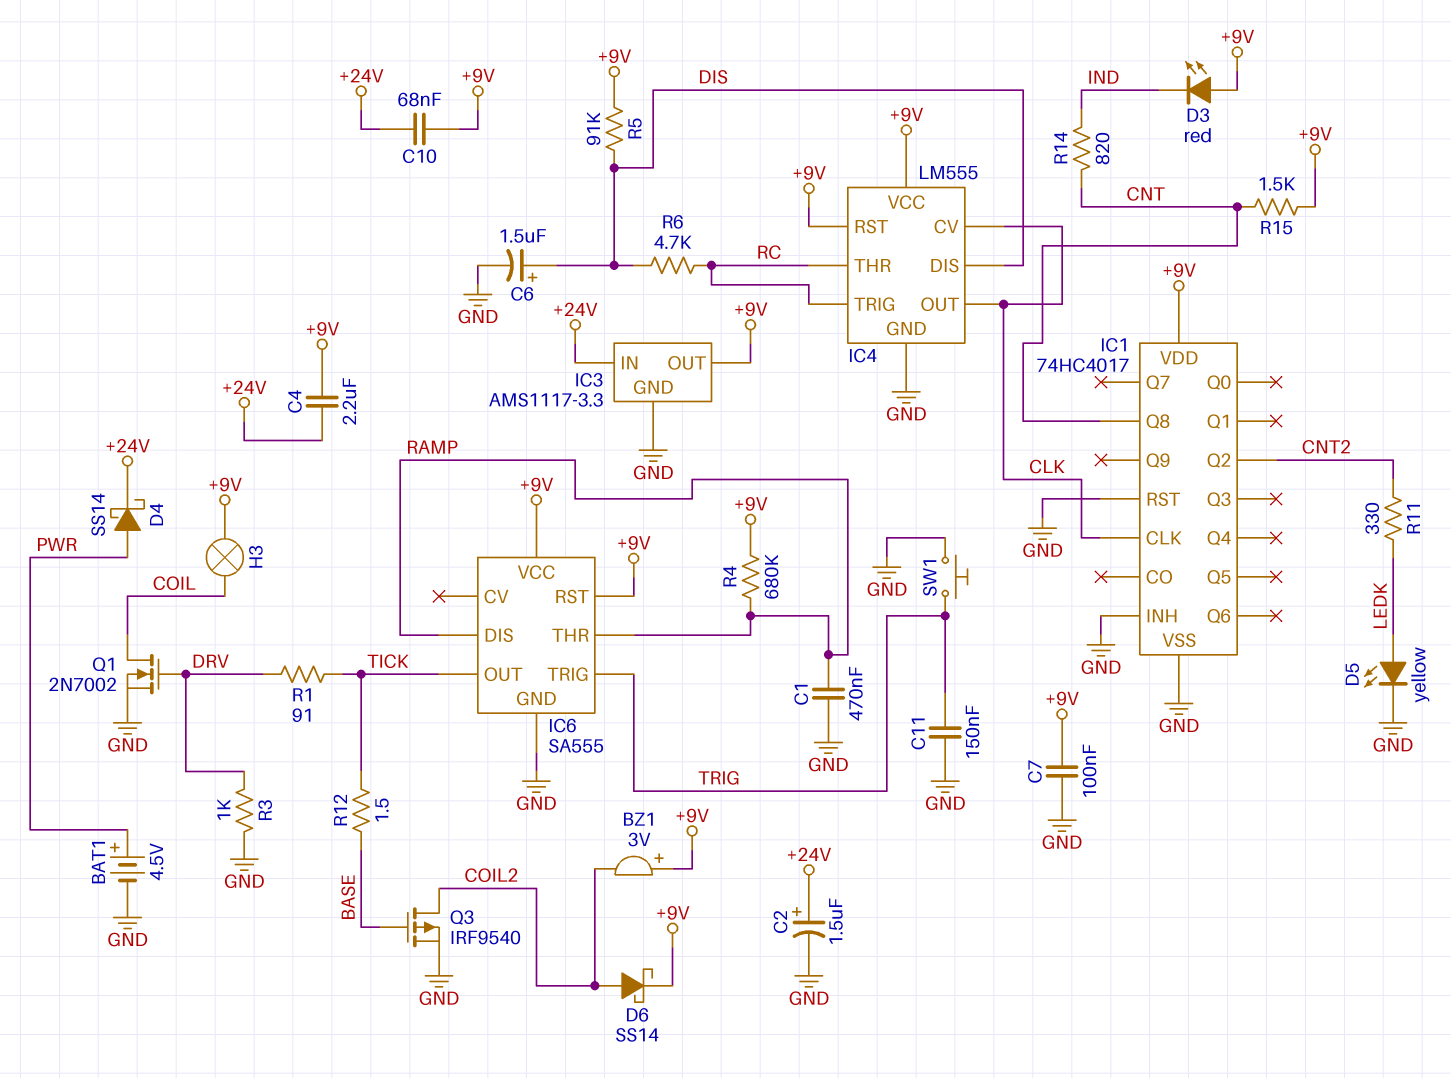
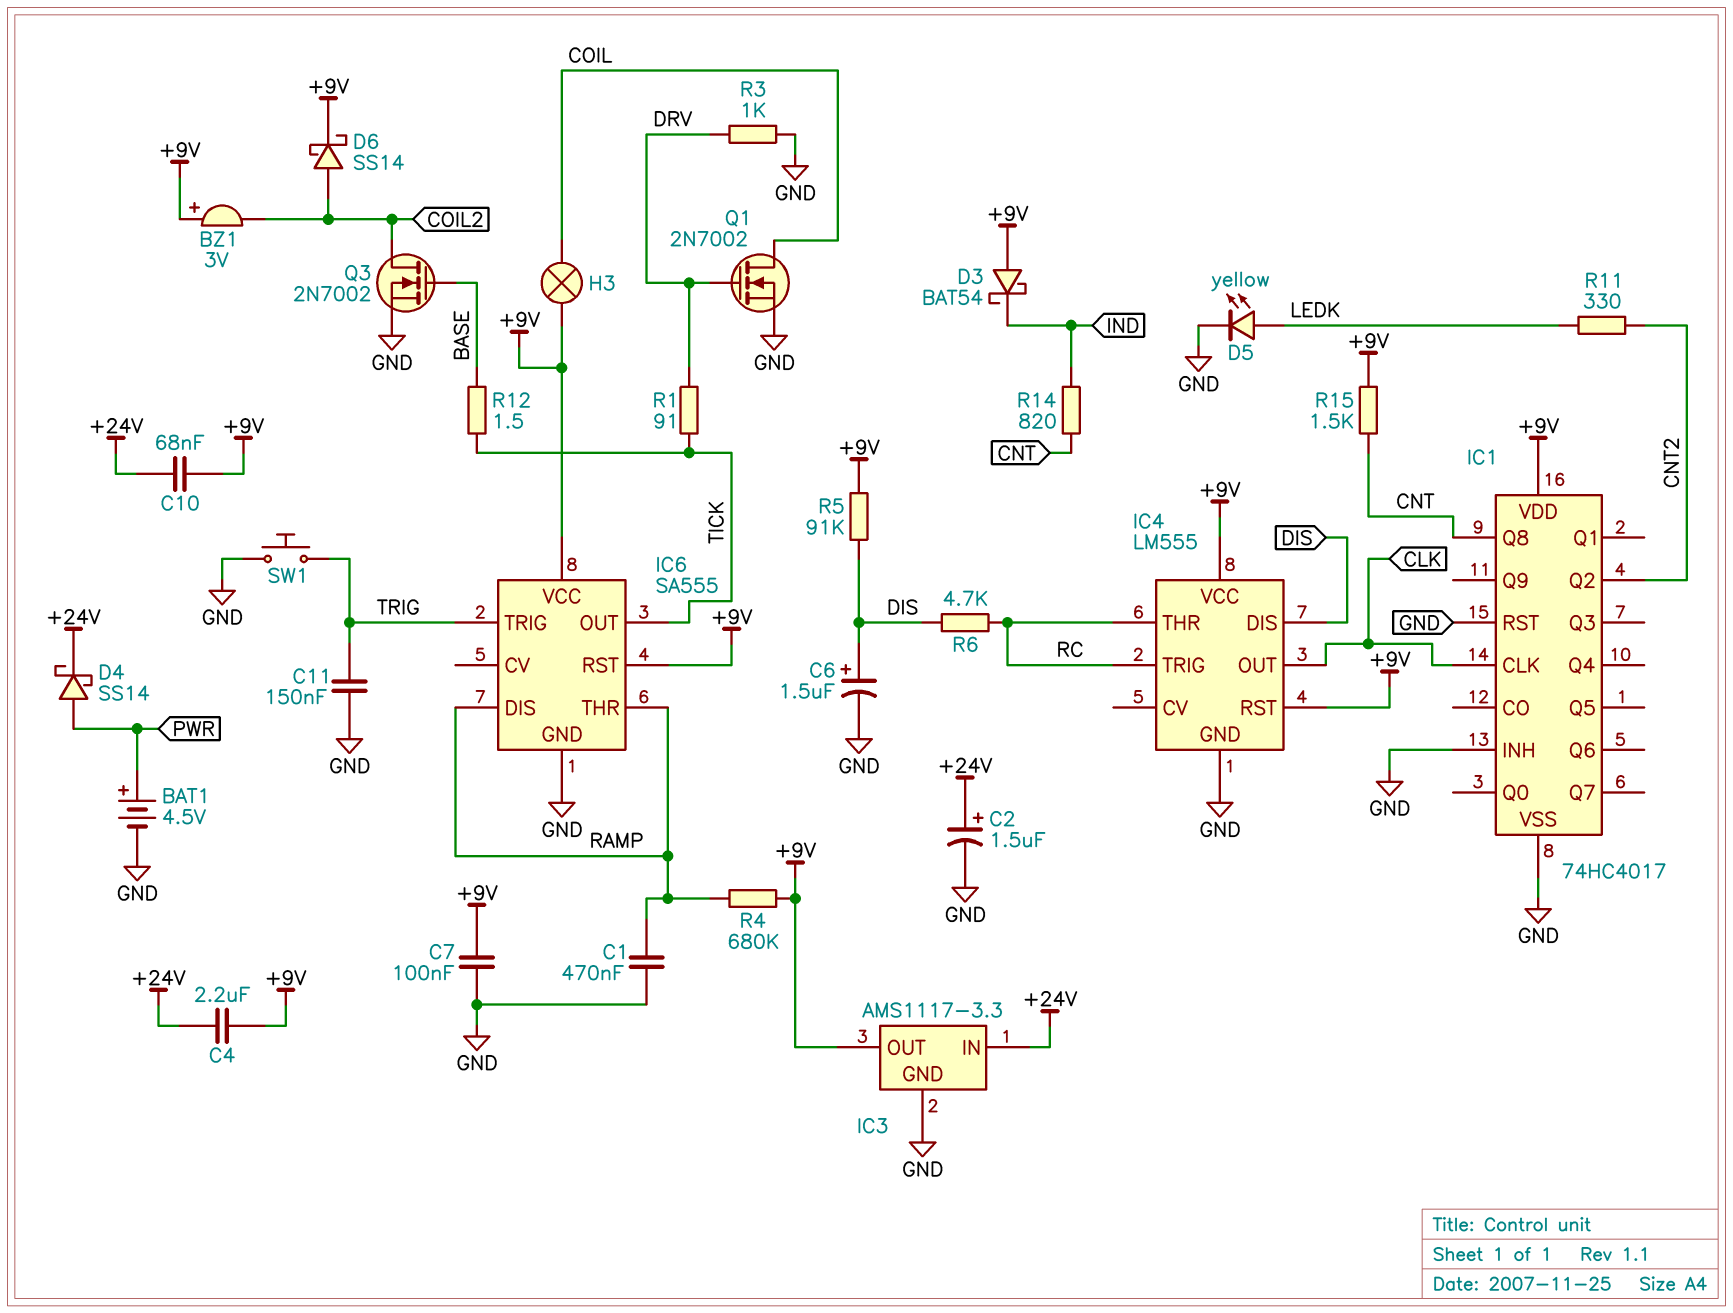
D3: LED red (A +9V, K IND) -> schottky BAT54 (A +9V, K IND)
IC4 pin CV: CLK -> none
Q3: PMOS IRF9540 (G BASE, D COIL2, S GND) -> NMOS 2N7002 (G BASE, D COIL2, S GND)

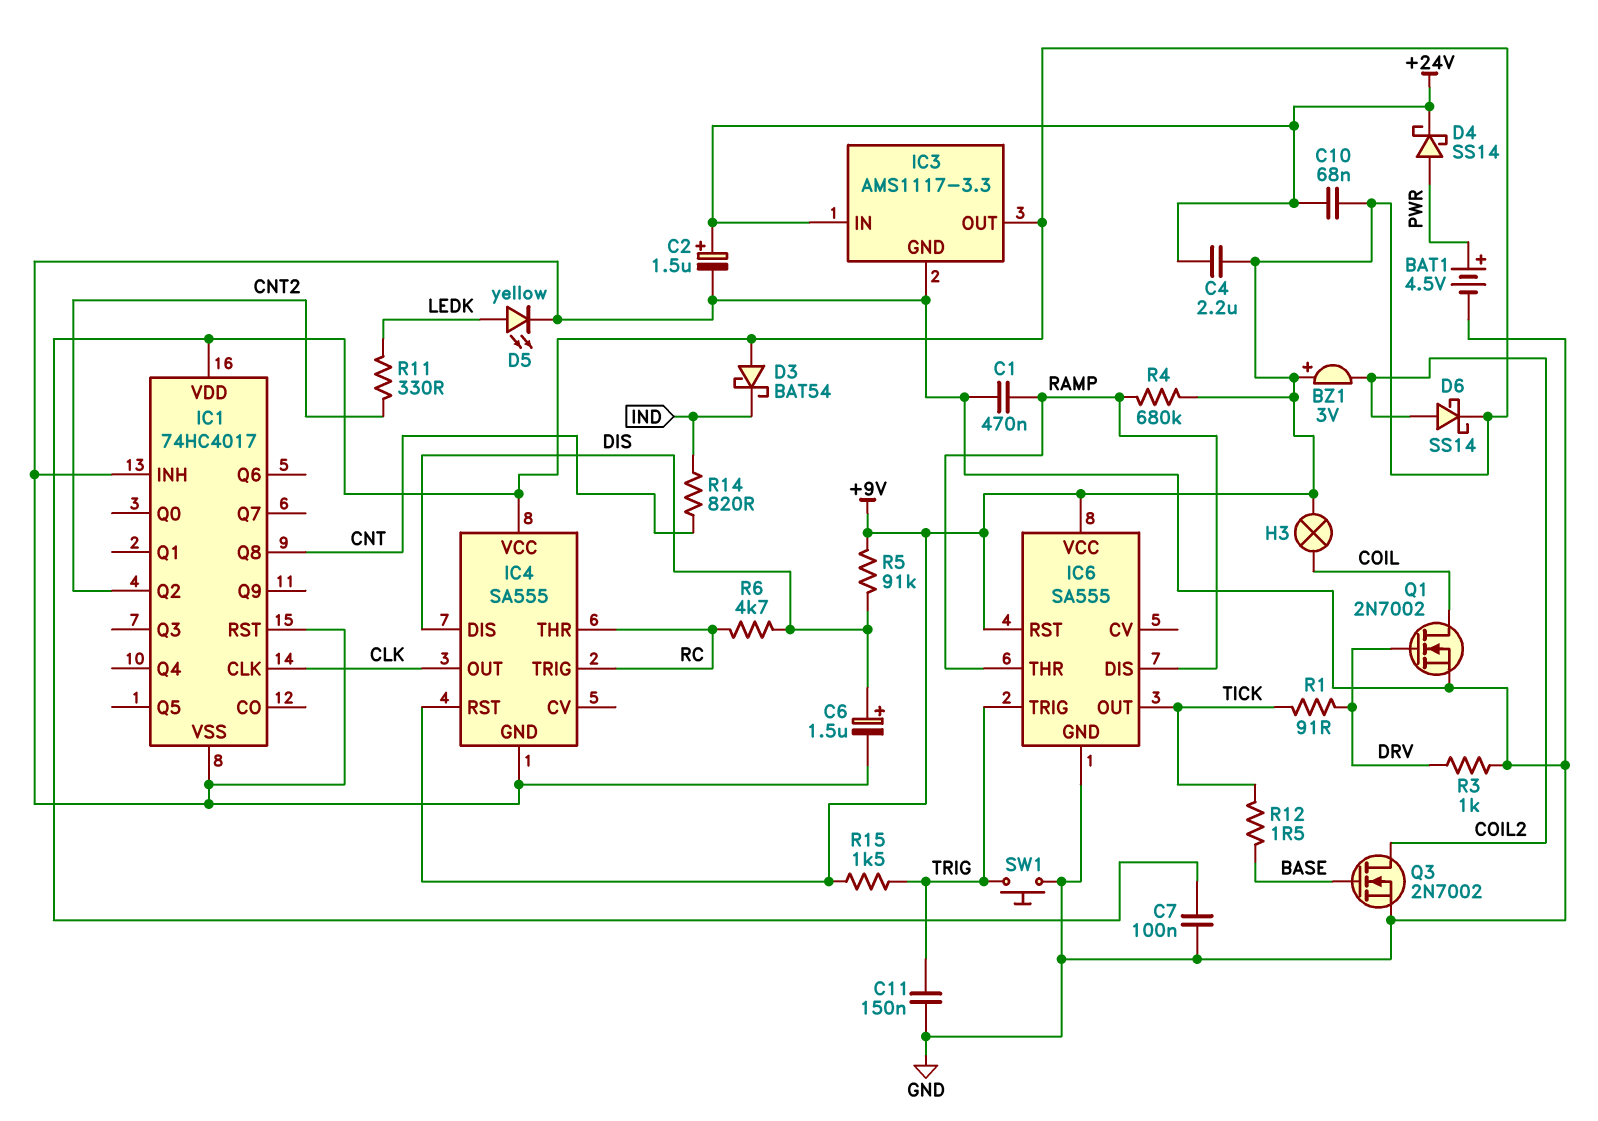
IC4: LM555 -> SA555
R15: 1.5k (+9V, CNT) -> 1.5k (+9V, TRIG)

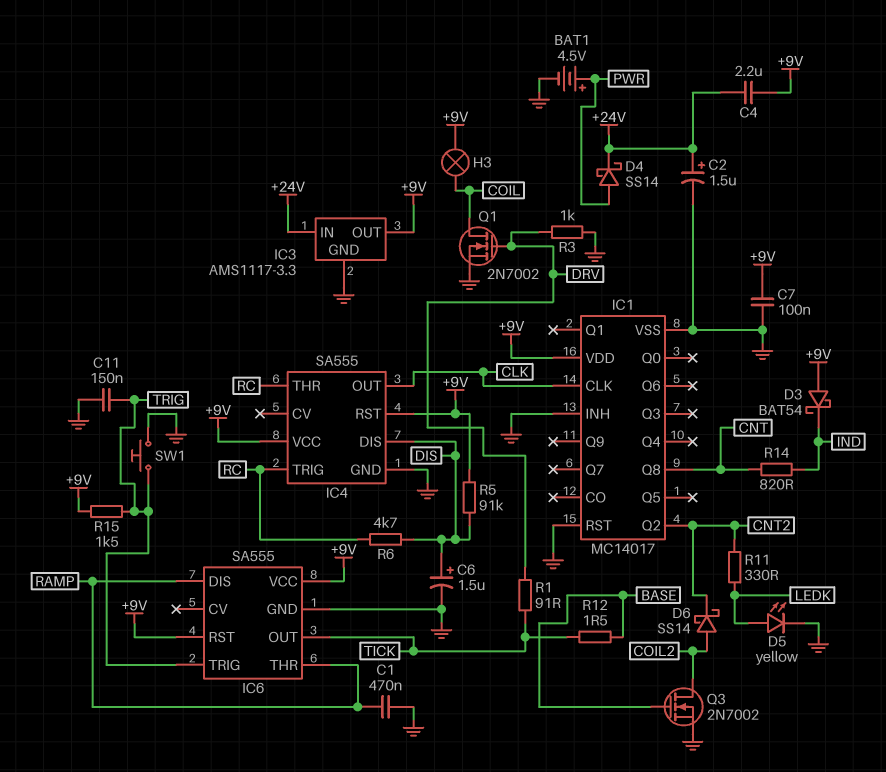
BZ1: buzzer 3V (plus +9V, minus COIL2) -> none
C10: 68nF (+9V, +24V) -> none
D6: schottky SS14 (A COIL2, K +9V) -> schottky SS14 (A COIL2, K CNT2)
IC1: 74HC4017 -> MC14017
R4: 680k (+9V, RAMP) -> none

